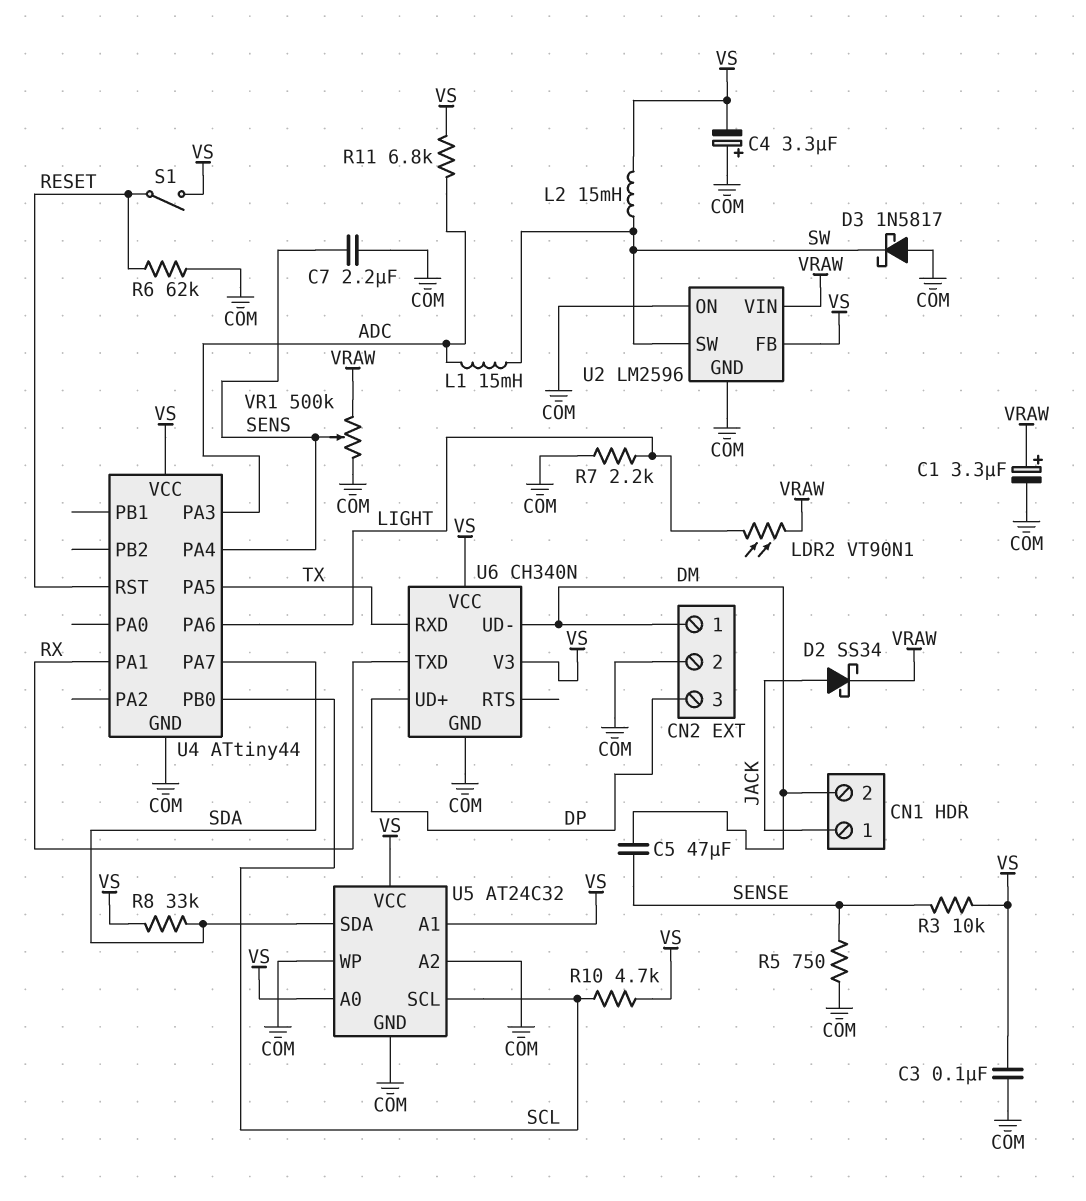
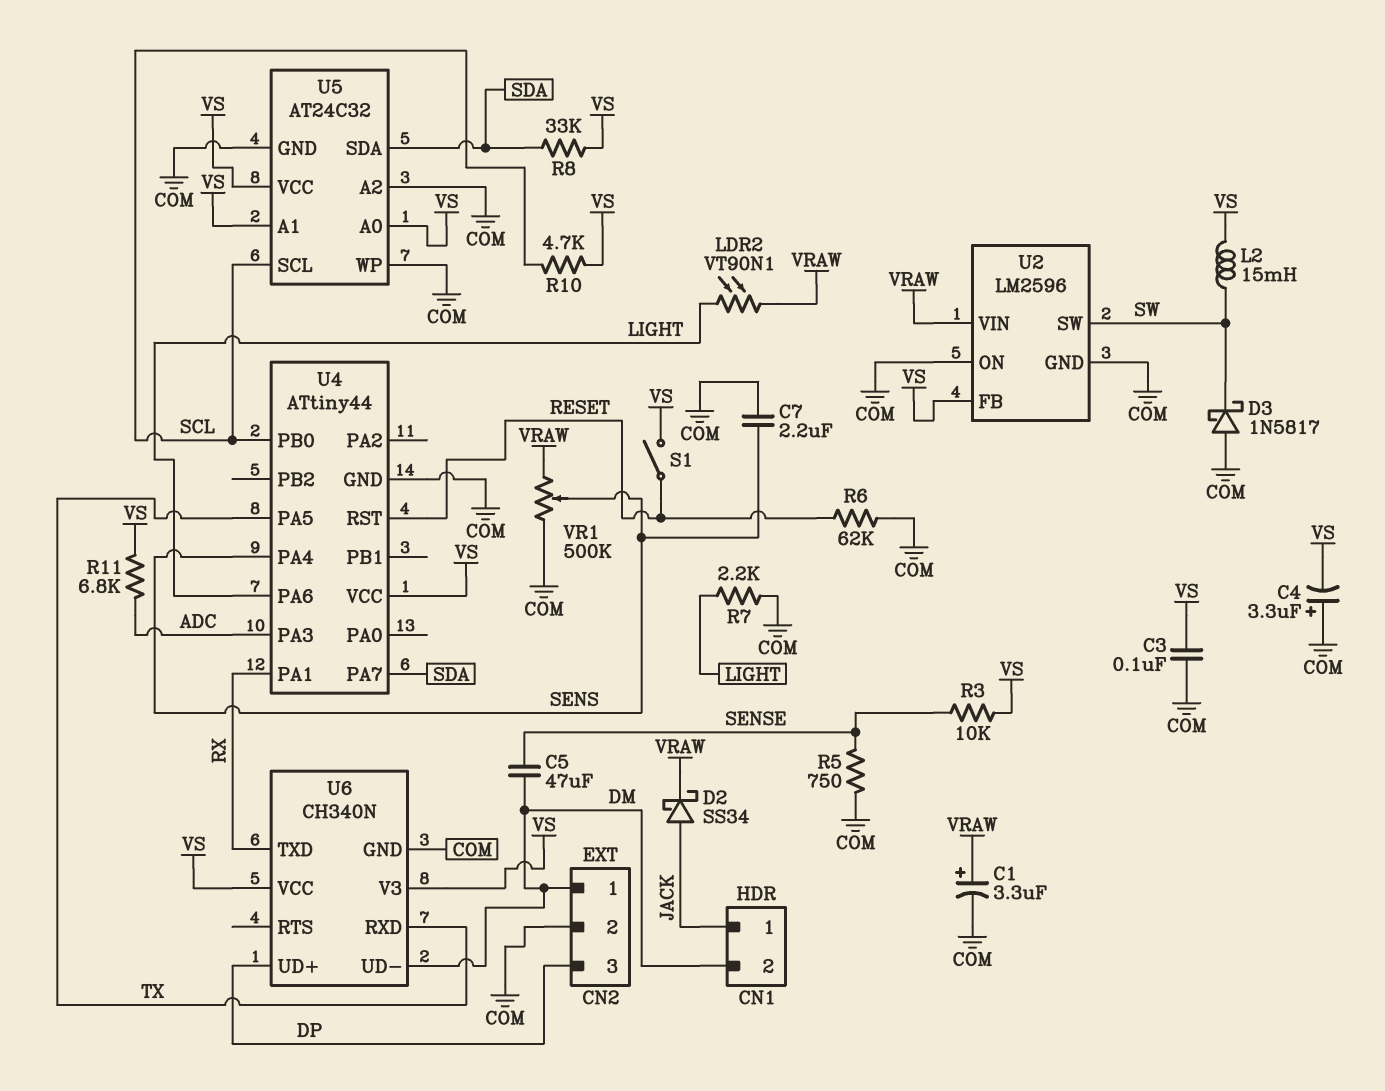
L1: 15mH (ADC, SW) -> none

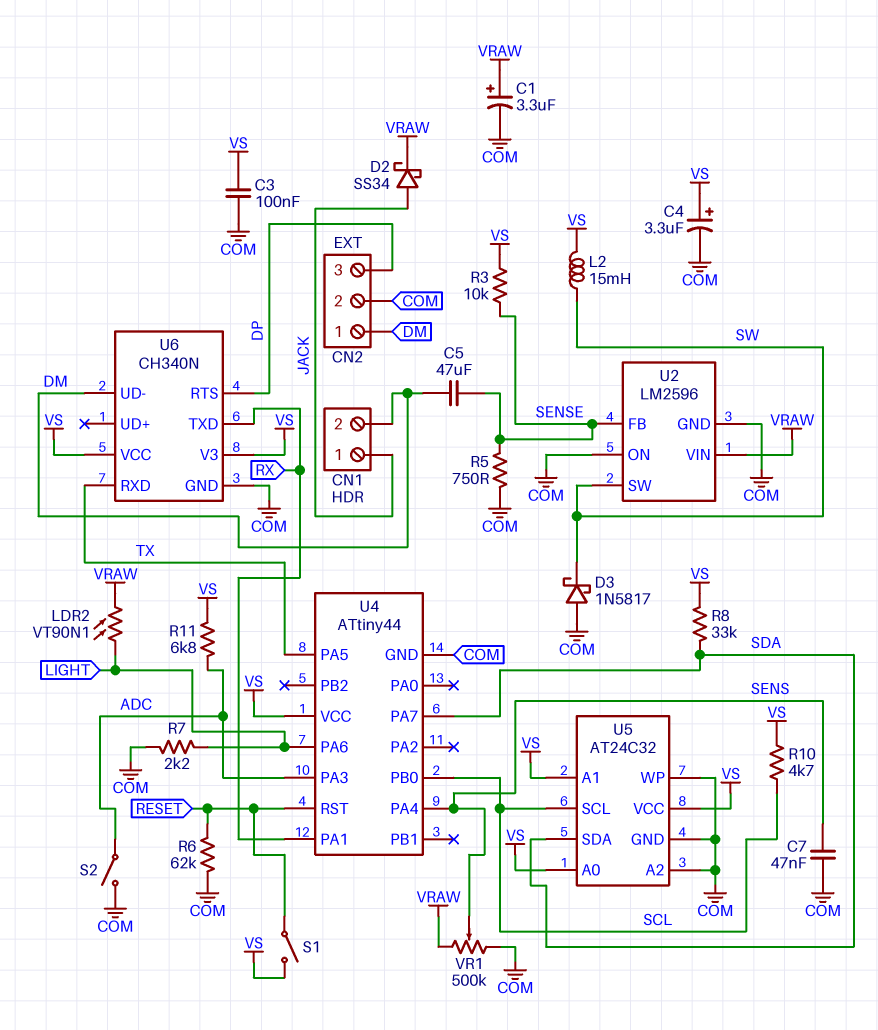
C4: 3.3uF (plus COM, minus VS) -> 3.3uF (plus VS, minus COM)
C7: 2.2uF (COM, SENS) -> 47nF (COM, SENS)
S2: none -> switch (ADC, COM)
U2 pin FB: VS -> SENSE
U6 pin RTS: none -> DP
U6 pin UD+: DP -> none

